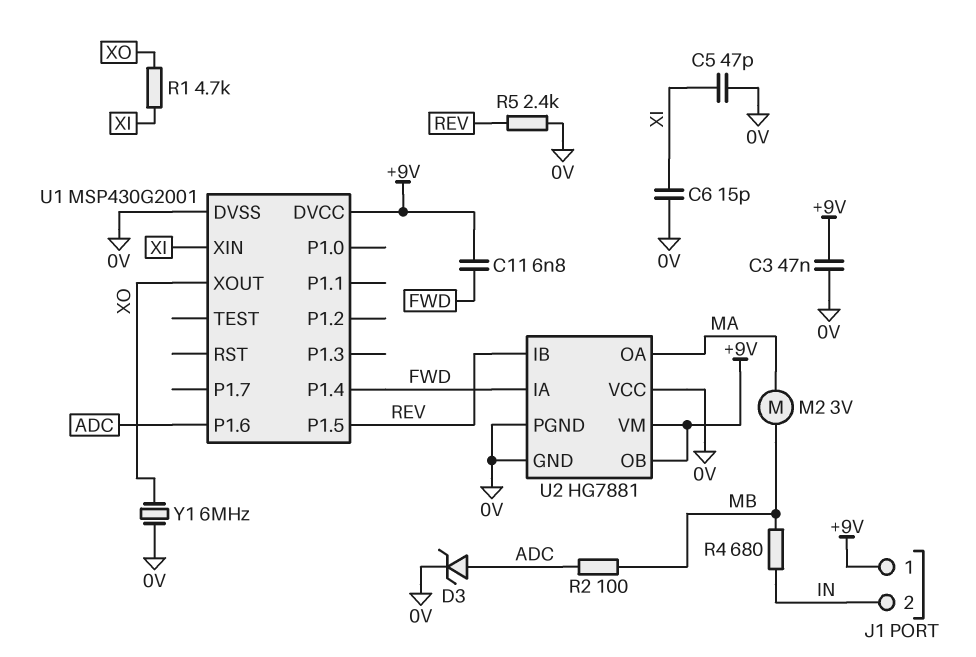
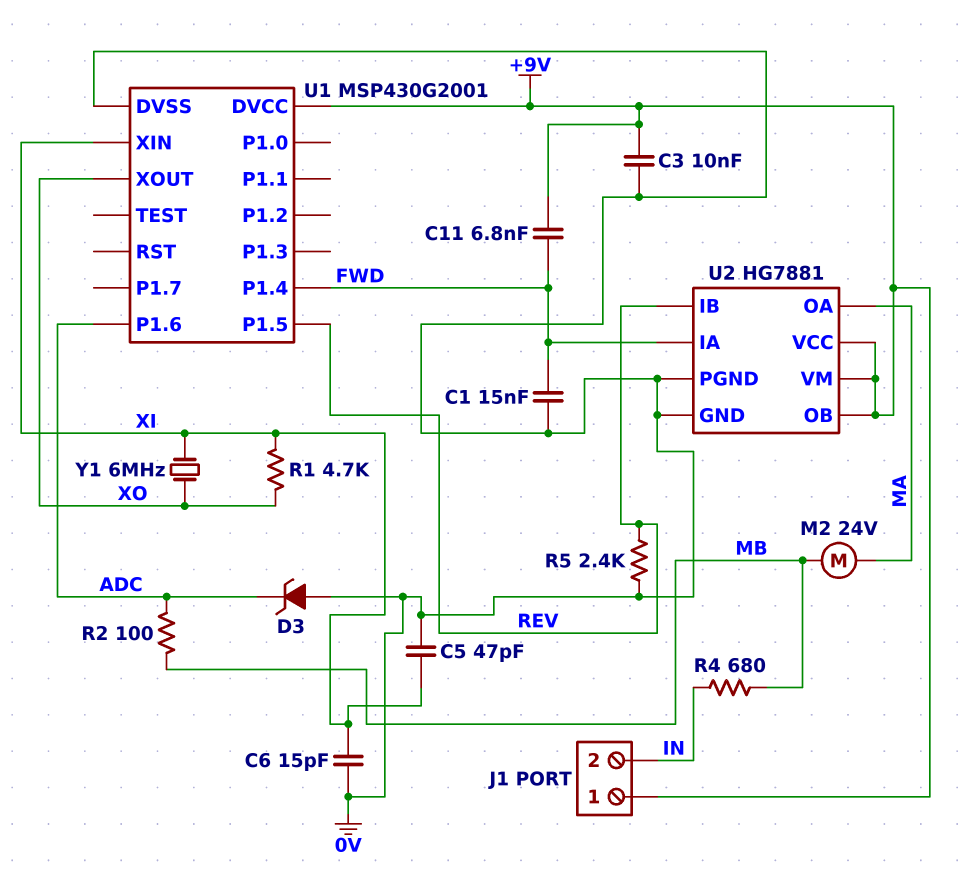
C1: none -> 15nF (0V, FWD)
C3: 47nF (+9V, 0V) -> 10nF (+9V, 0V)
D3: zener (A ADC, K 0V) -> zener (A 0V, K ADC)
M2: motor 3V (MA, MB) -> motor 24V (MA, MB)
U2 pin VCC: 0V -> +9V
Y1: 6MHz (0V, XO) -> 6MHz (XI, XO)

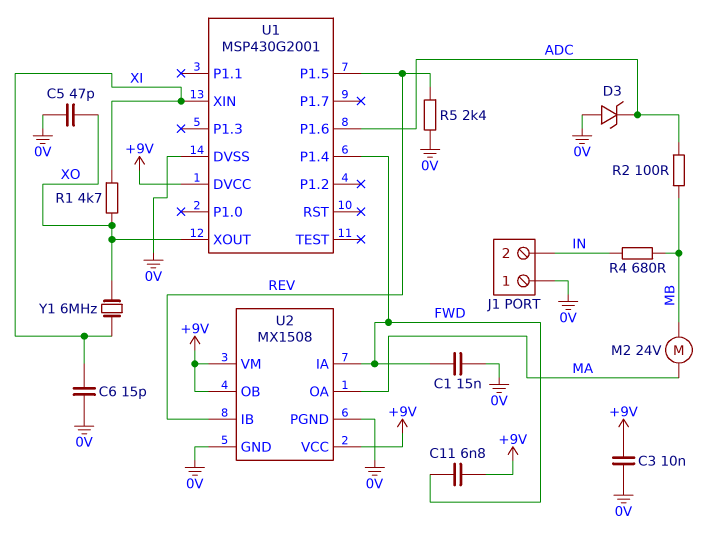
C5: 47pF (0V, XI) -> 47pF (0V, XO)
J1 pin 1: +9V -> 0V
U2: HG7881 -> MX1508

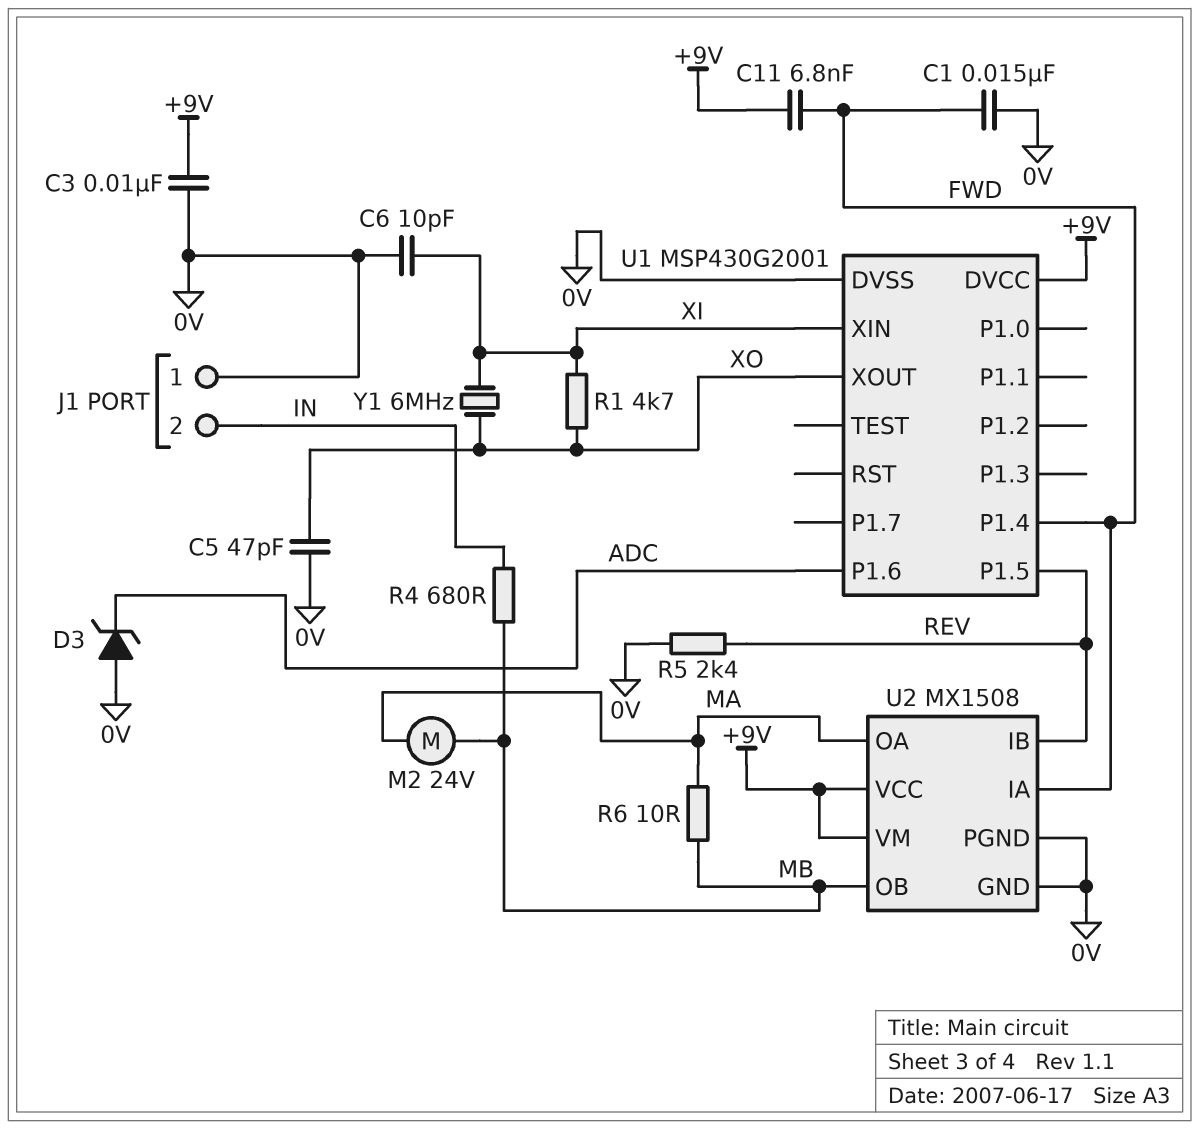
C6: 15pF (0V, XI) -> 10pF (0V, XI)
R2: 100 (ADC, MB) -> none
R6: none -> 10 (MA, MB)
U2 pin OB: +9V -> MB

